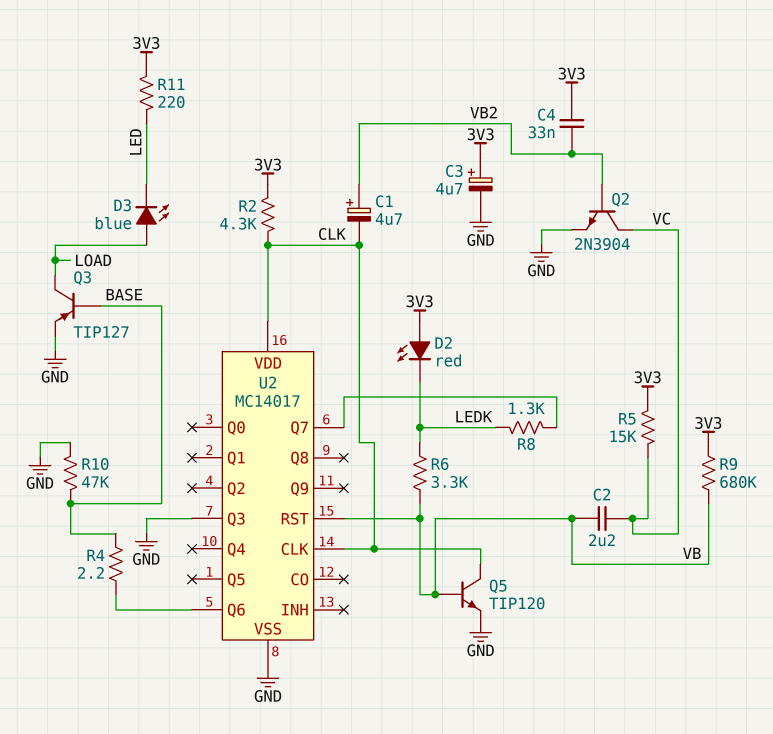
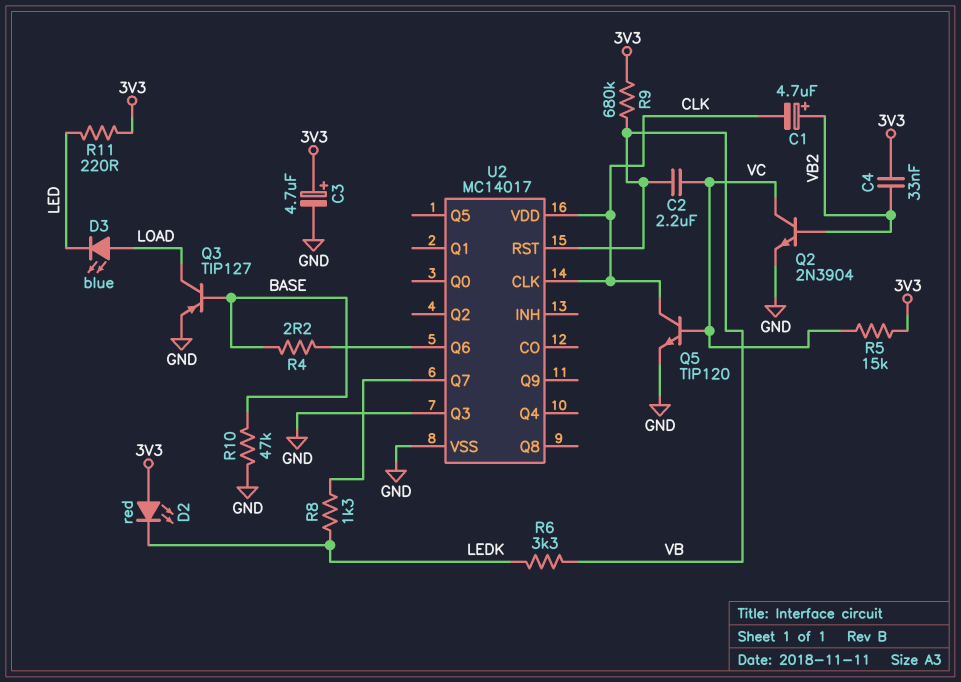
Q5: NPN TIP120 (B VB, C CLK, E GND) -> NPN TIP120 (B VC, C CLK, E GND)
R2: 4.3k (3V3, CLK) -> none

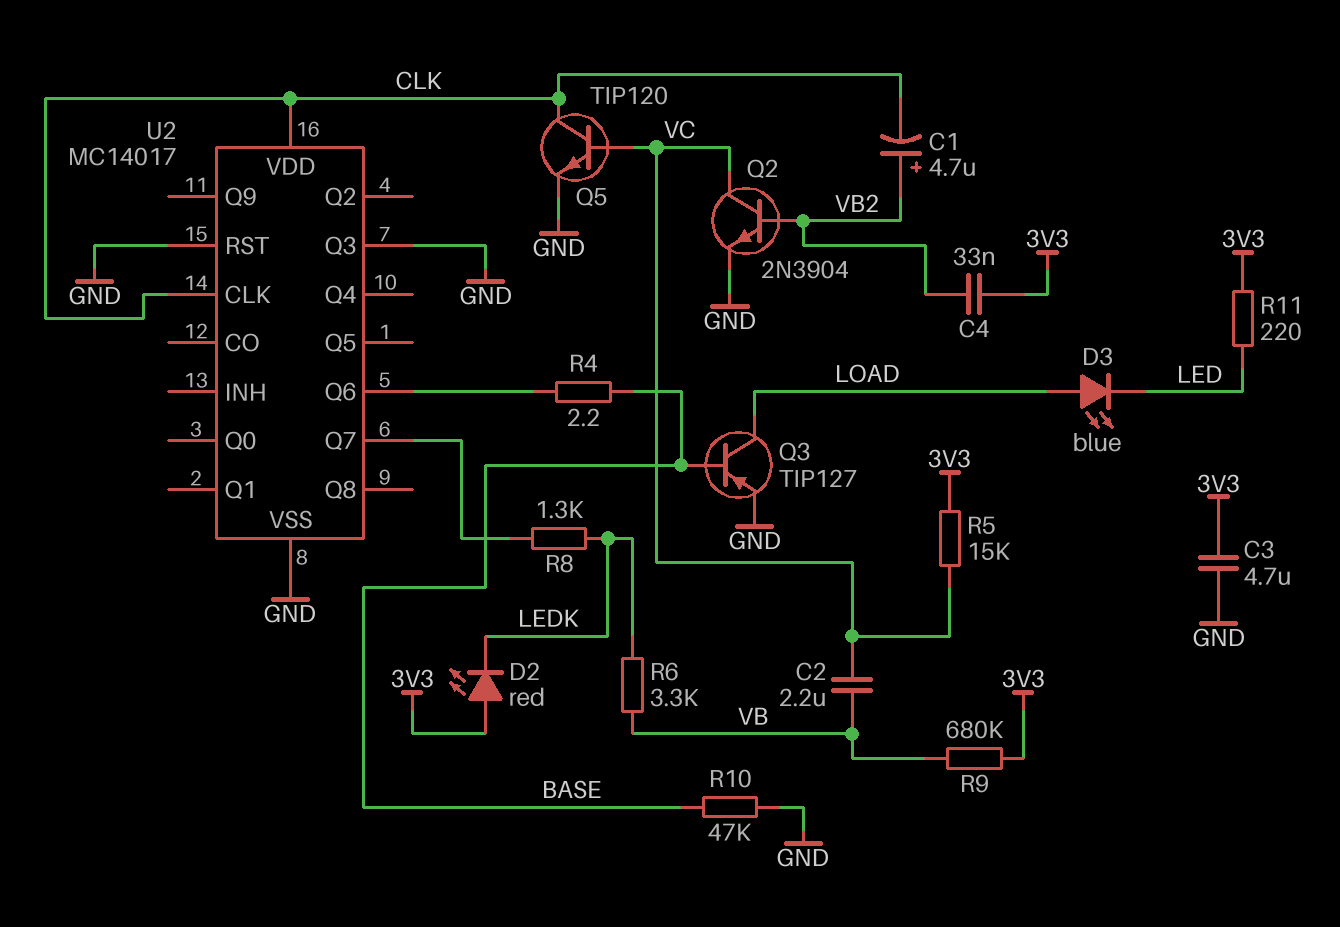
C3: 4.7uF (plus 3V3, minus GND) -> 4.7uF (3V3, GND)
U2 pin RST: VB -> GND

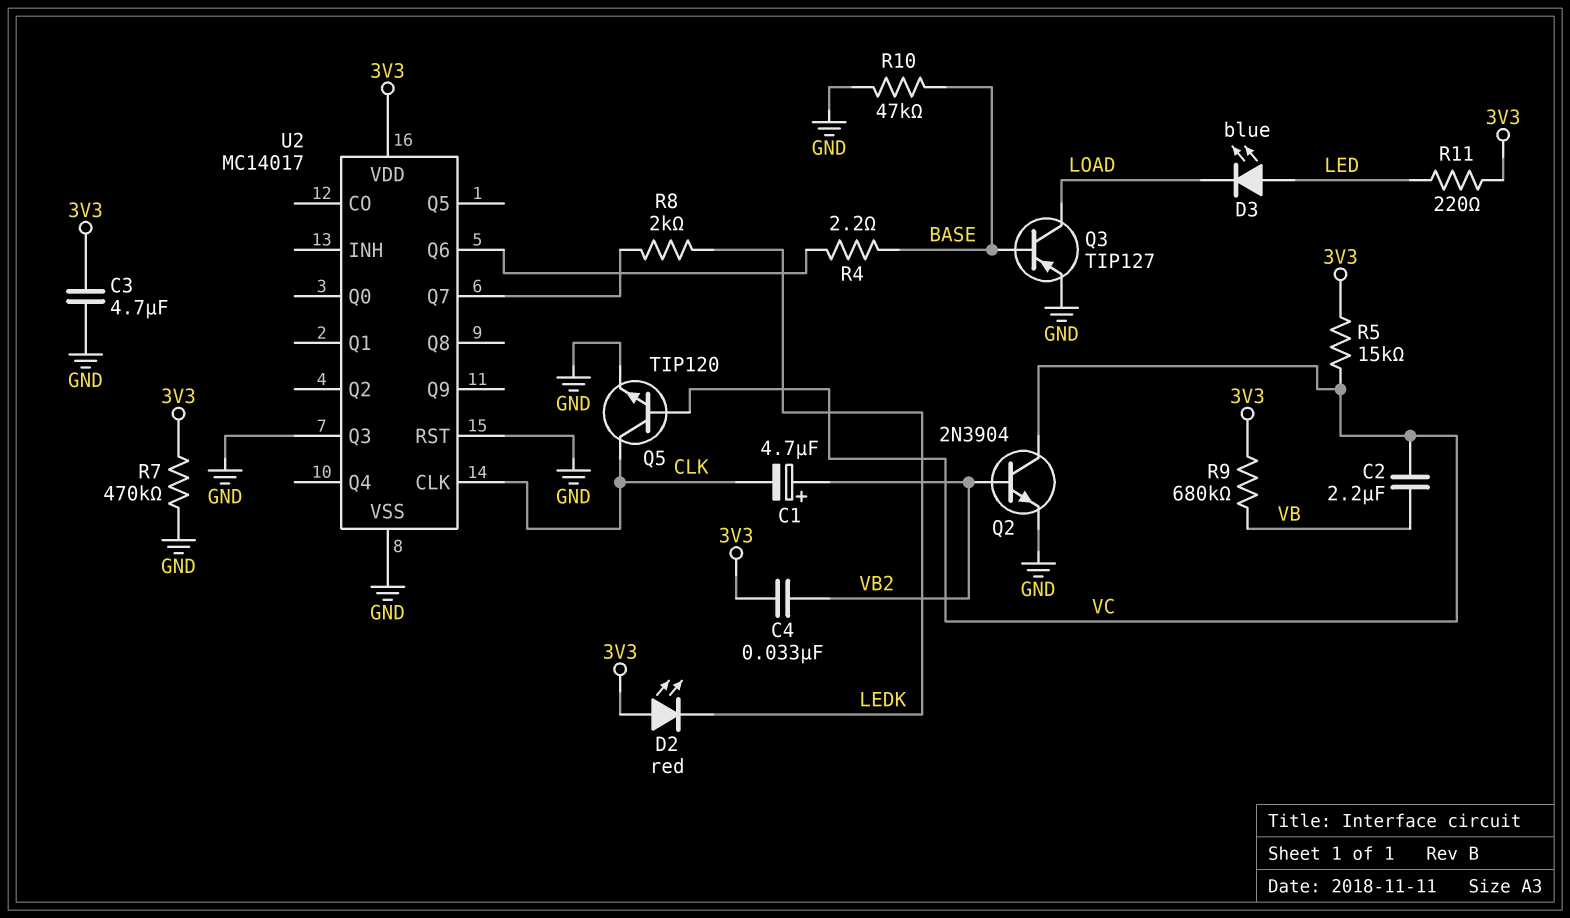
D3: LED blue (A LOAD, K LED) -> LED blue (A LED, K LOAD)
R6: 3.3k (LEDK, VB) -> none
R7: none -> 470k (3V3, GND)
R8: 1.3k (LEDK, U2/Q7) -> 2k (LEDK, U2/Q7)
U2 pin VDD: CLK -> 3V3

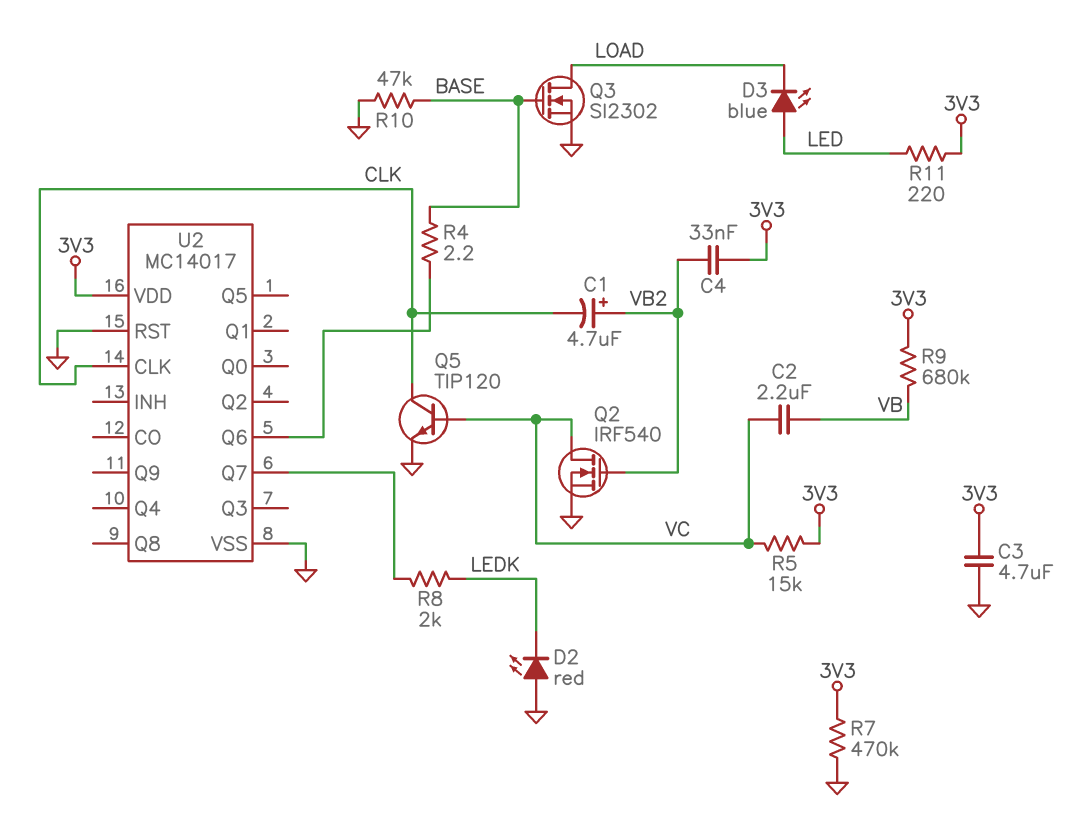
D2: LED red (A 3V3, K LEDK) -> LED red (A GND, K LEDK)
Q2: NPN 2N3904 (B VB2, C VC, E GND) -> NMOS IRF540 (G VB2, D VC, S GND)
Q3: PNP TIP127 (B BASE, C LOAD, E GND) -> NMOS SI2302 (G BASE, D LOAD, S GND)
U2 pin Q3: GND -> none

